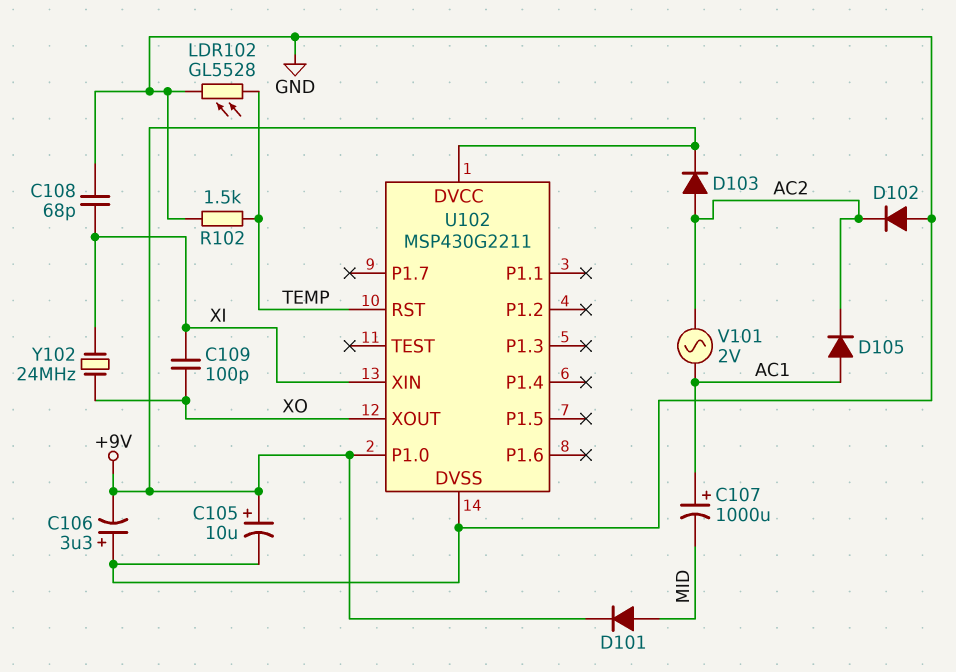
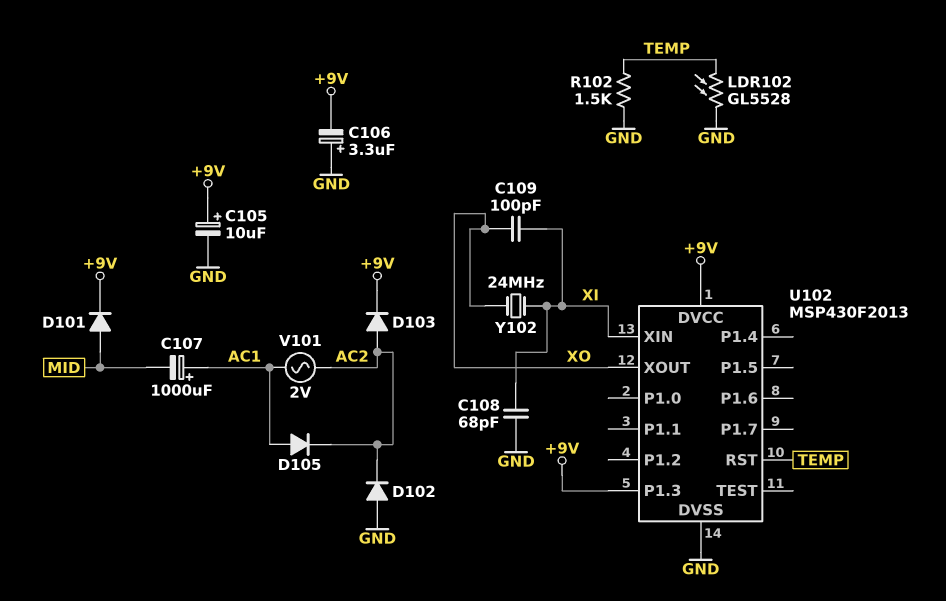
U102: MSP430G2211 -> MSP430F2013
U102 pin P1.0: +9V -> none
U102 pin P1.3: none -> +9V

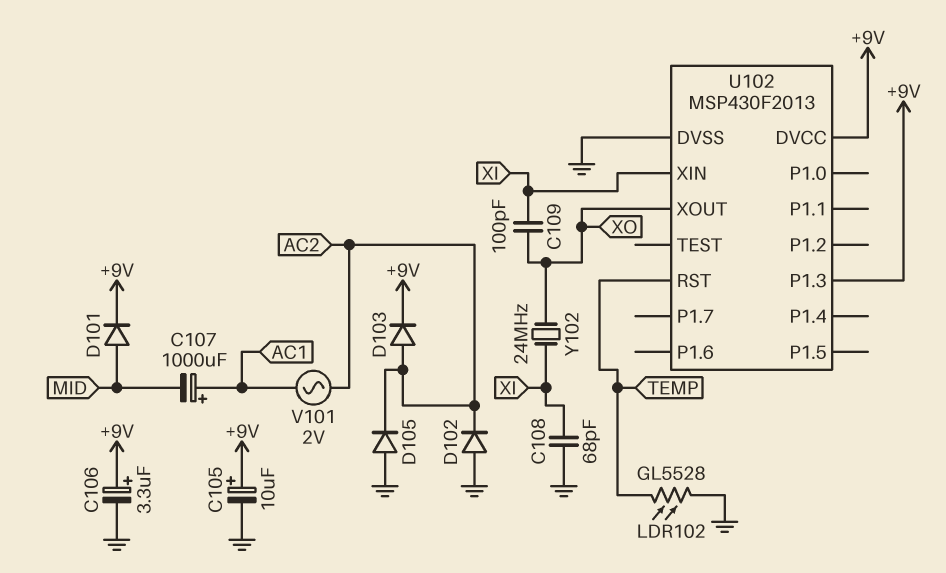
C106: 3.3uF (plus GND, minus +9V) -> 3.3uF (plus +9V, minus GND)
D105: diode (A AC1, K AC2) -> diode (A GND, K AC2)
R102: 1.5k (GND, TEMP) -> none

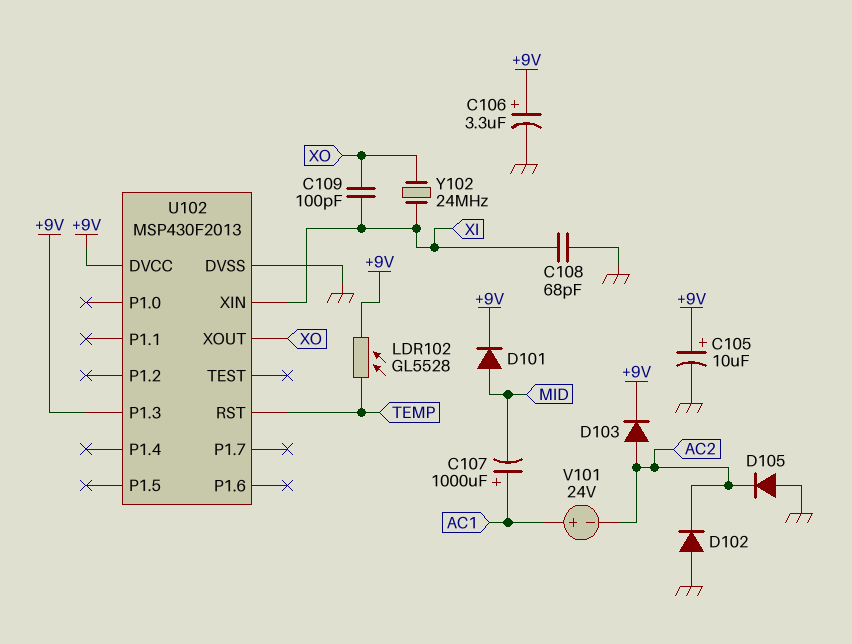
LDR102: GL5528 (GND, TEMP) -> GL5528 (+9V, TEMP)
V101: AC 2V (AC1, AC2) -> 24V (plus AC1, minus AC2)

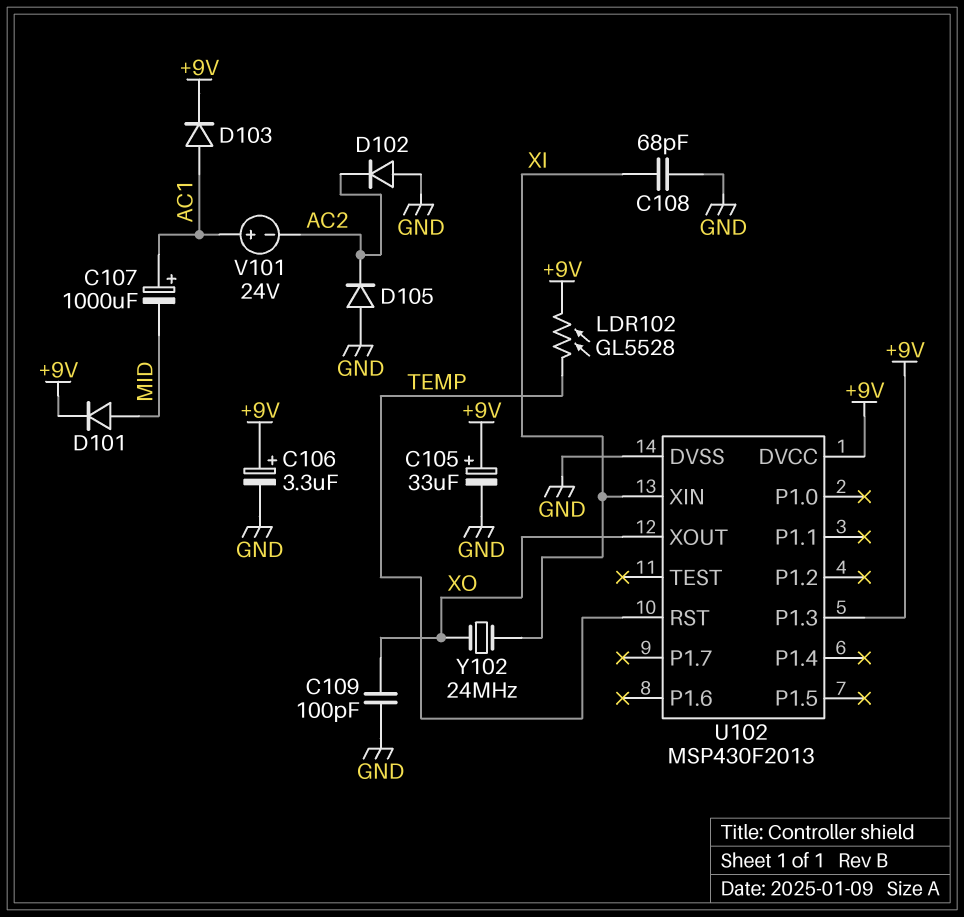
C105: 10uF (plus +9V, minus GND) -> 33uF (plus +9V, minus GND)
C109: 100pF (XI, XO) -> 100pF (GND, XO)
D103: diode (A AC2, K +9V) -> diode (A AC1, K +9V)

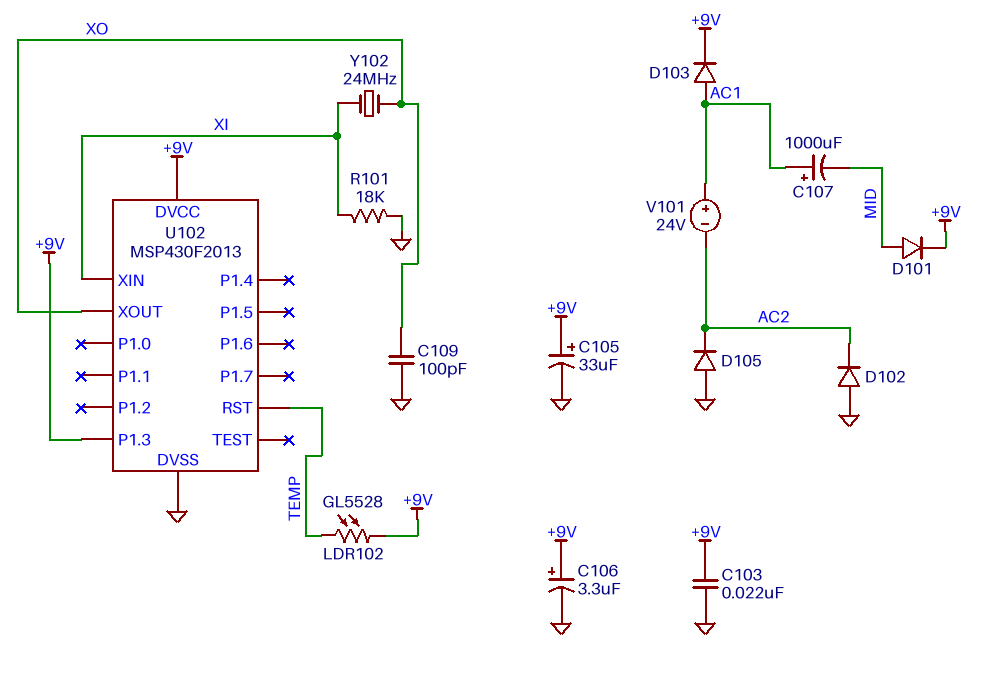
C103: none -> 22nF (+9V, GND)
C108: 68pF (GND, XI) -> none
R101: none -> 18k (GND, XI)

